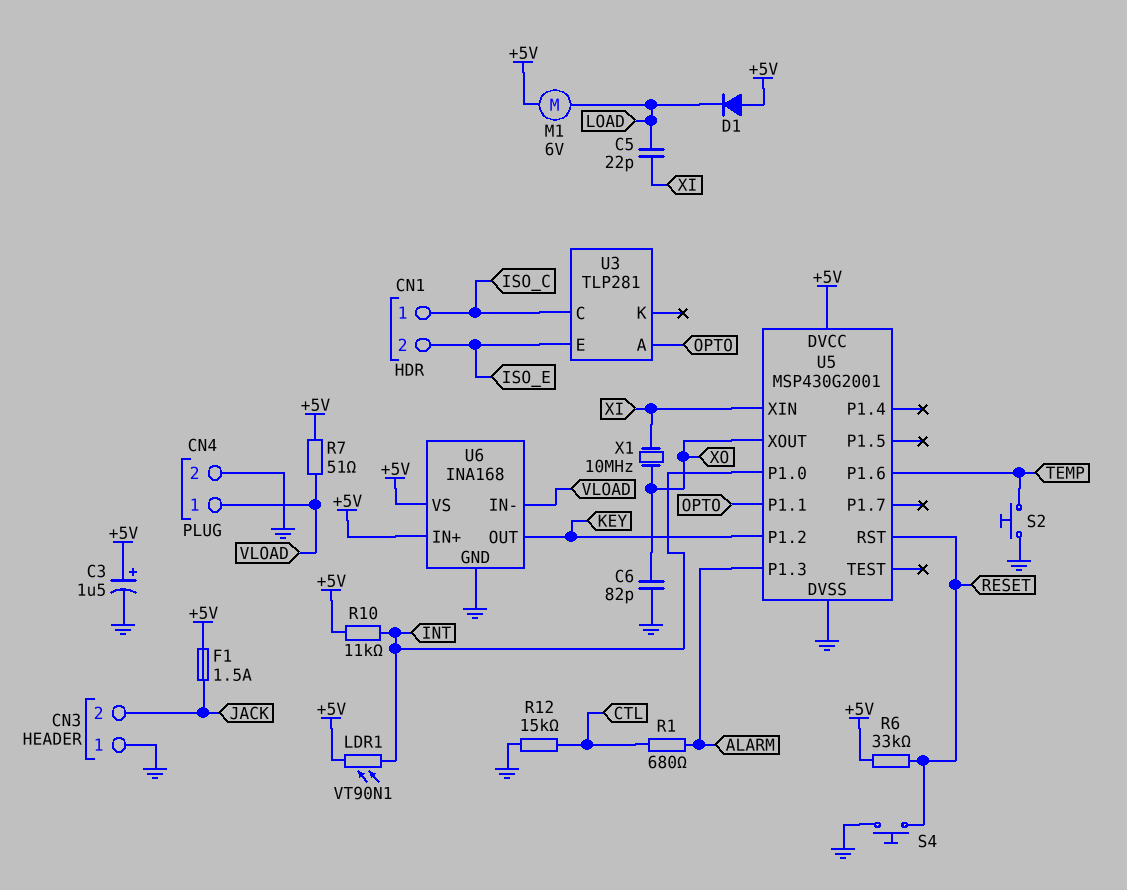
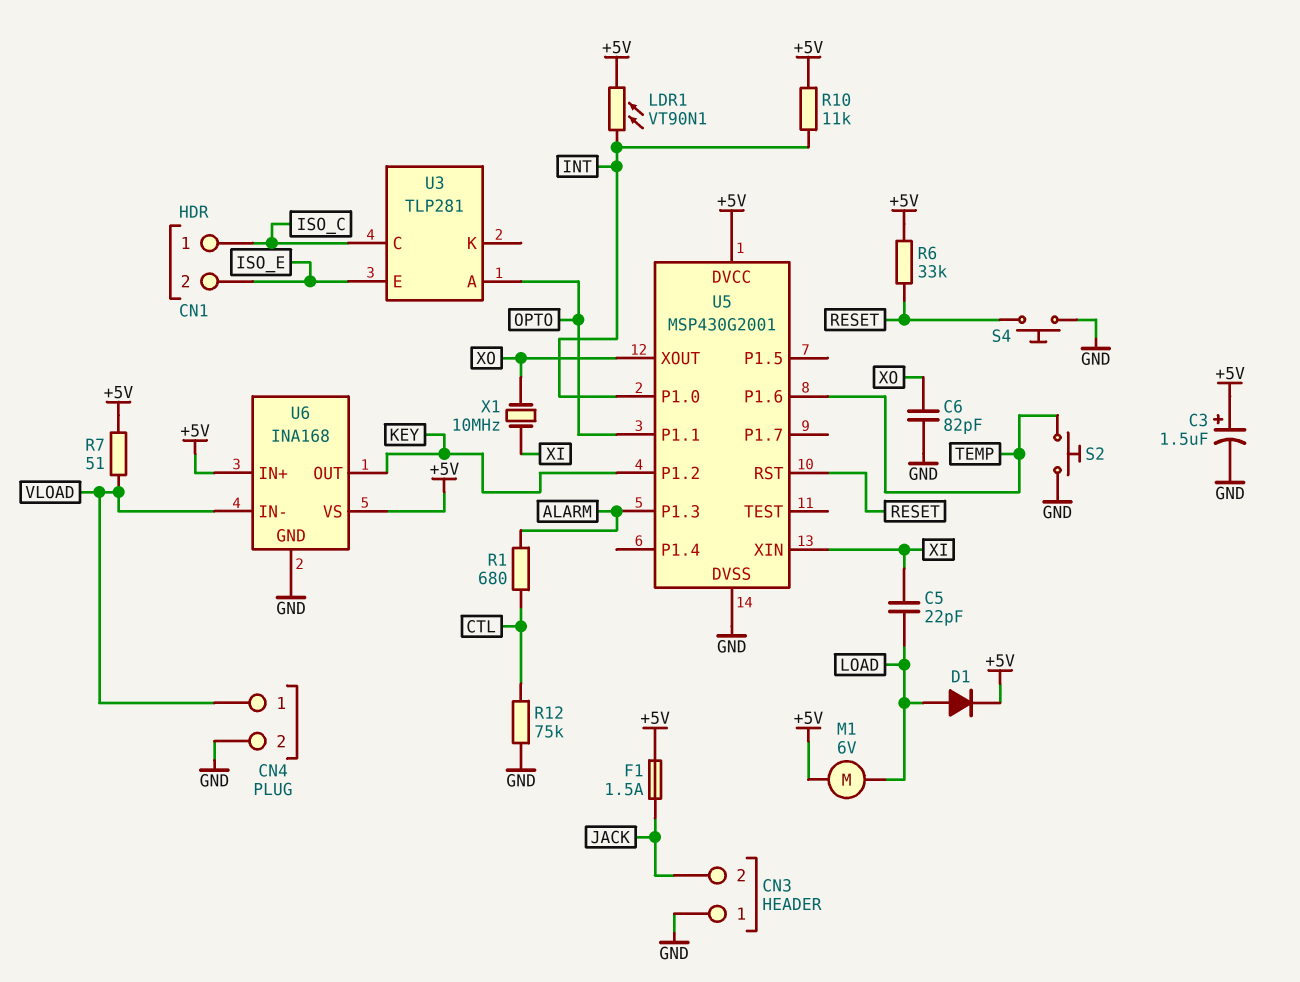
D1: diode (A +5V, K LOAD) -> diode (A LOAD, K +5V)
R12: 15k (CTL, GND) -> 75k (CTL, GND)

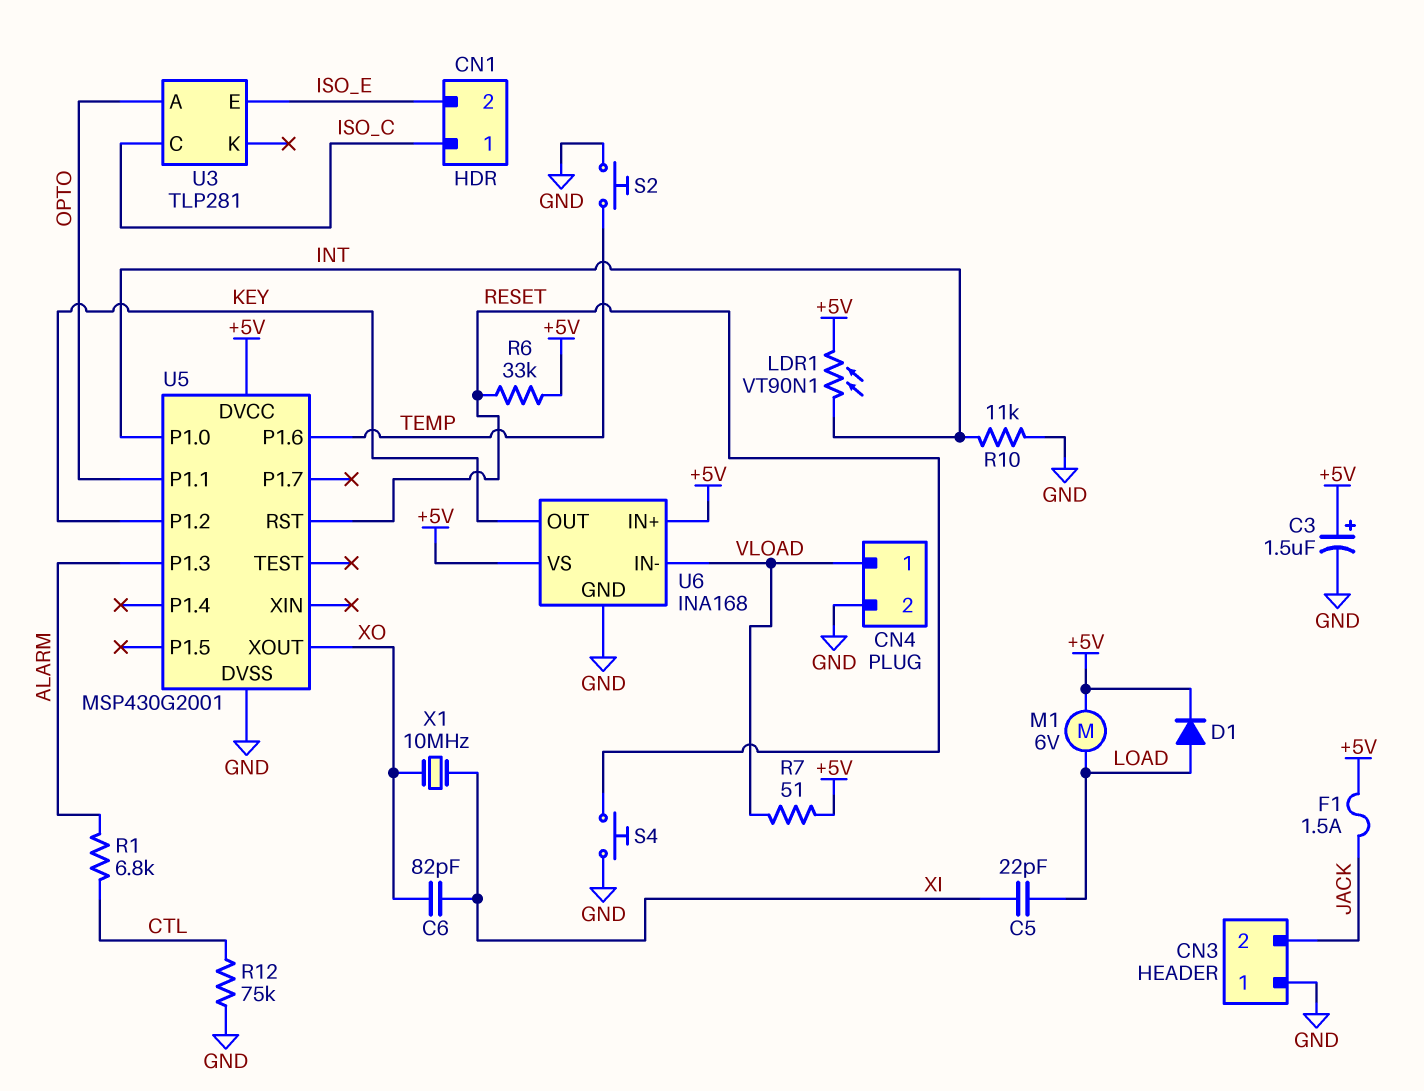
C6: 82pF (GND, XO) -> 82pF (XI, XO)
R1: 680 (ALARM, CTL) -> 6.8k (ALARM, CTL)
R10: 11k (+5V, INT) -> 11k (GND, INT)
U5 pin XIN: XI -> none

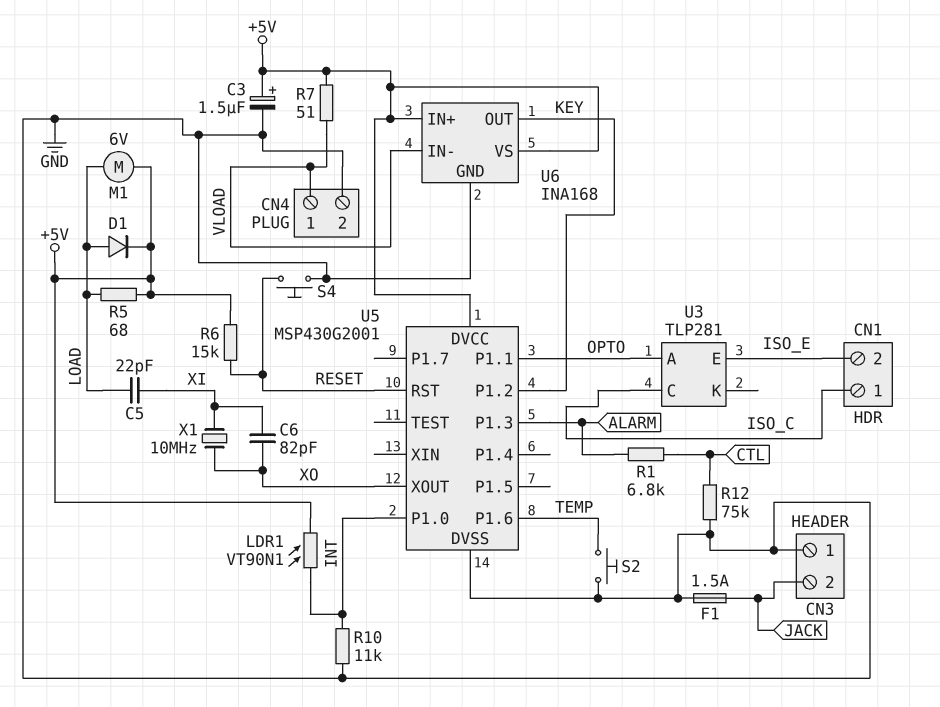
F1: 1.5A (+5V, JACK) -> 1.5A (GND, JACK)
R5: none -> 68 (+5V, LOAD)
R6: 33k (+5V, RESET) -> 15k (+5V, RESET)

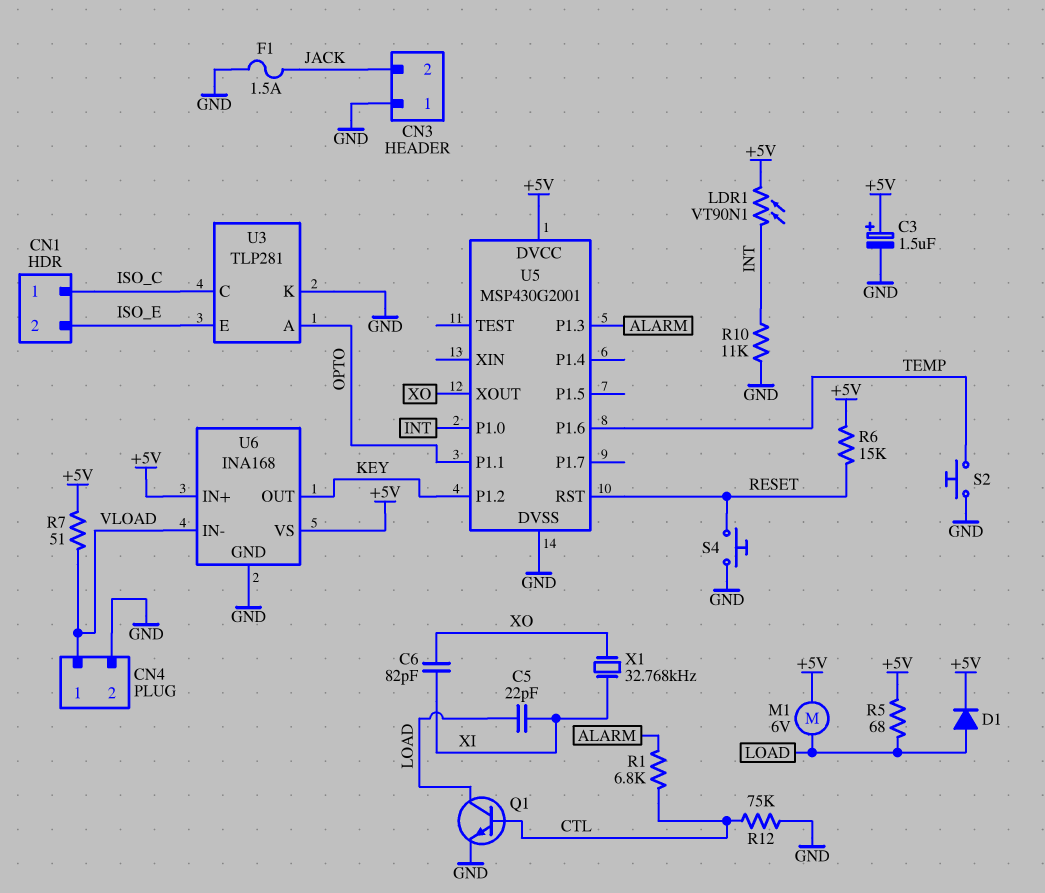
Q1: none -> NPN (B CTL, C LOAD, E GND)
U3 pin K: none -> GND
X1: 10MHz (XI, XO) -> 32.768kHz (XI, XO)

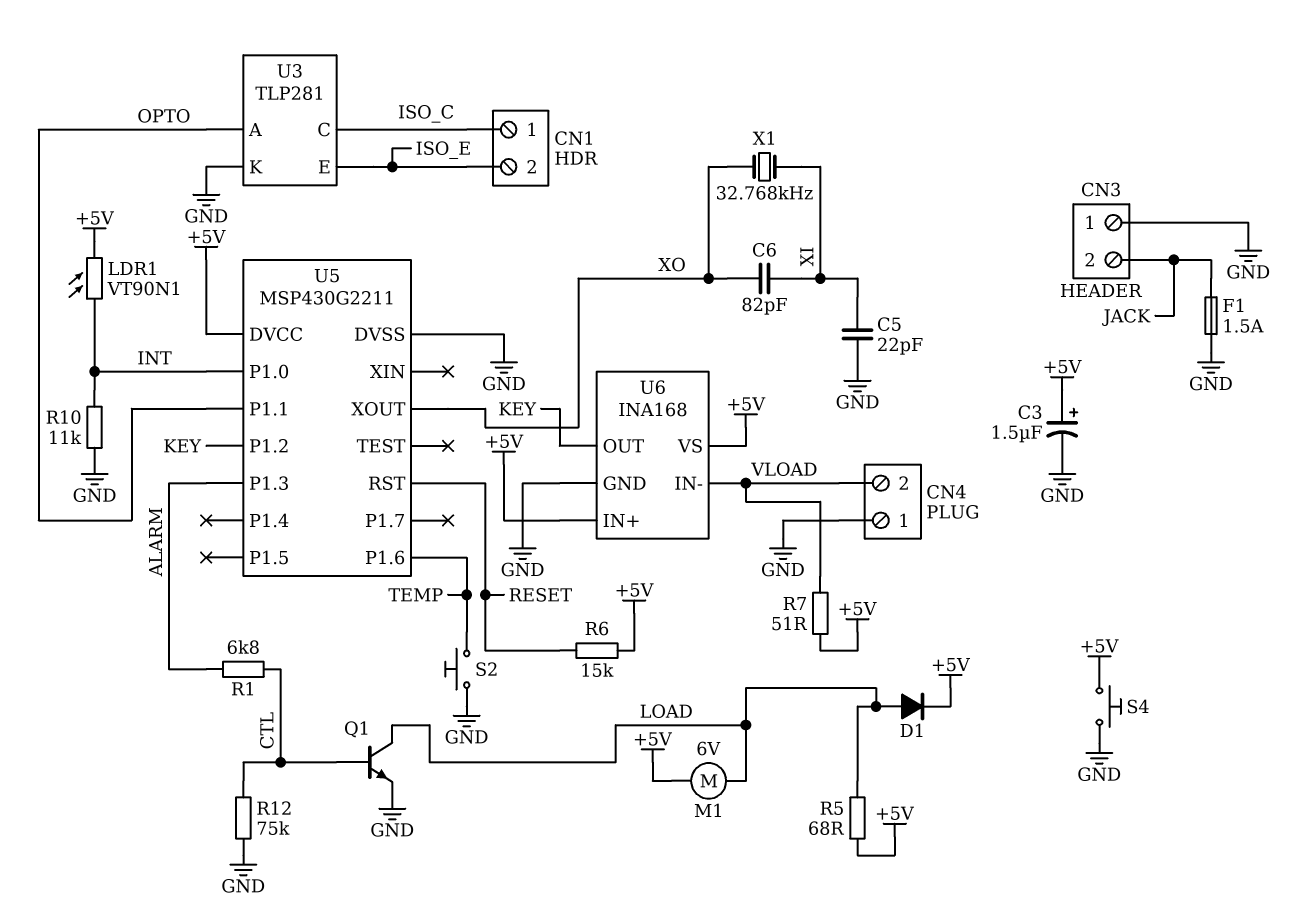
C5: 22pF (LOAD, XI) -> 22pF (GND, XI)
CN4 pin 1: VLOAD -> GND
CN4 pin 2: GND -> VLOAD
S4: button (GND, RESET) -> button (+5V, GND)
U5: MSP430G2001 -> MSP430G2211

